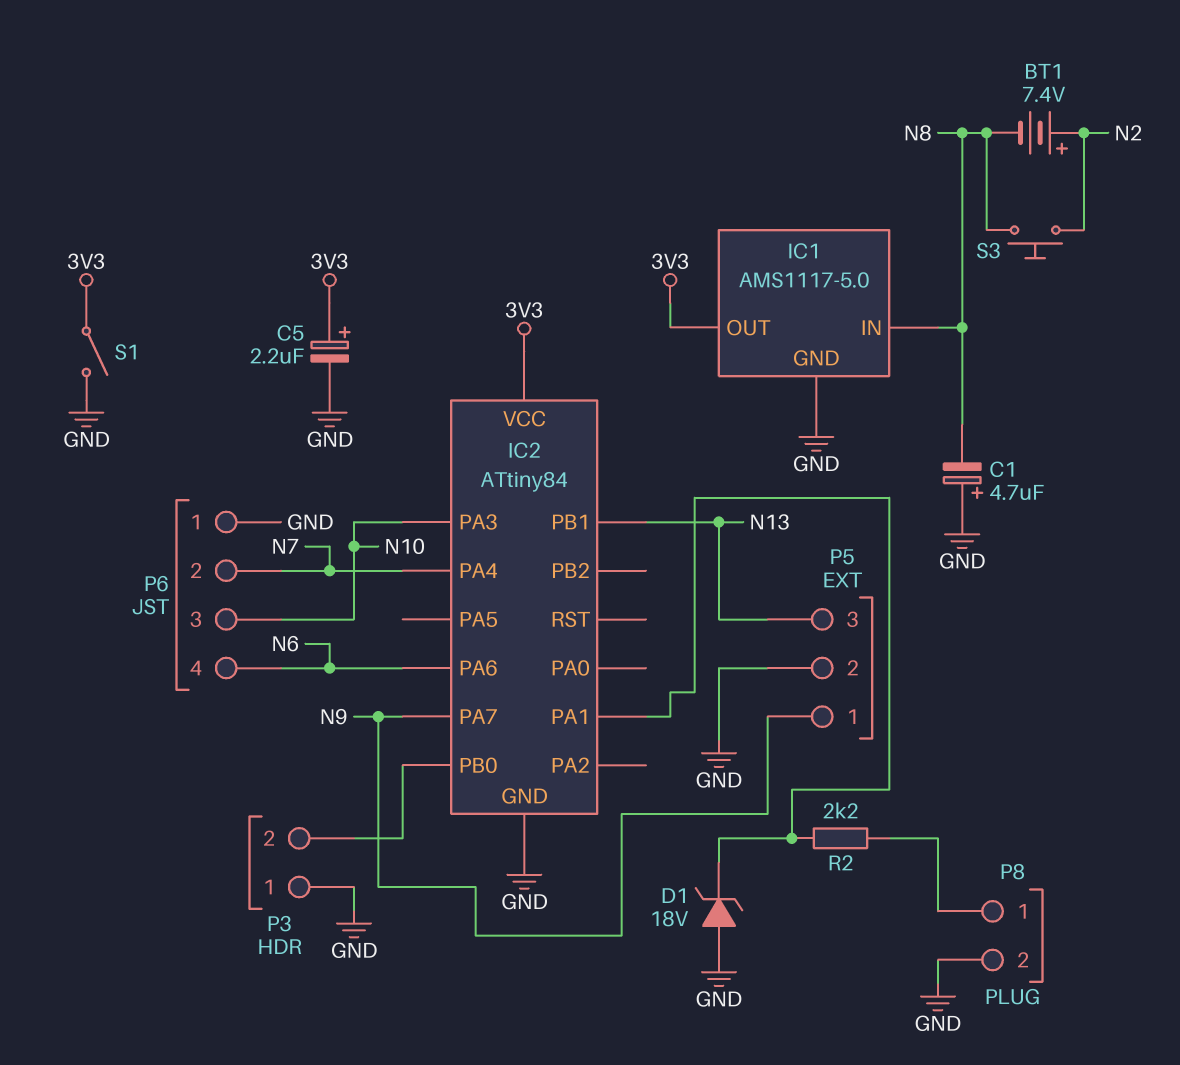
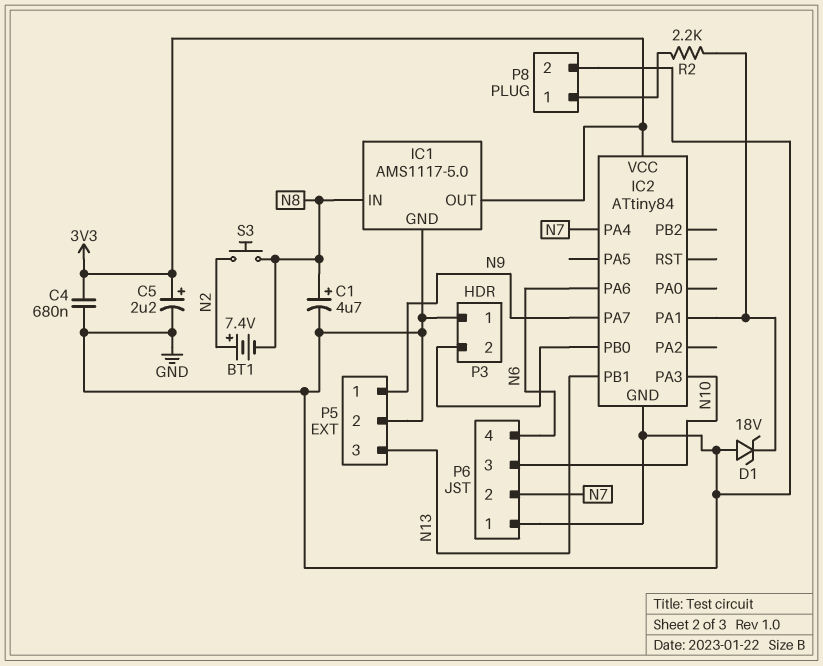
C1: 4.7uF (plus GND, minus N8) -> 4.7uF (plus N8, minus GND)
C4: none -> 680nF (3V3, GND)
S1: switch (3V3, GND) -> none

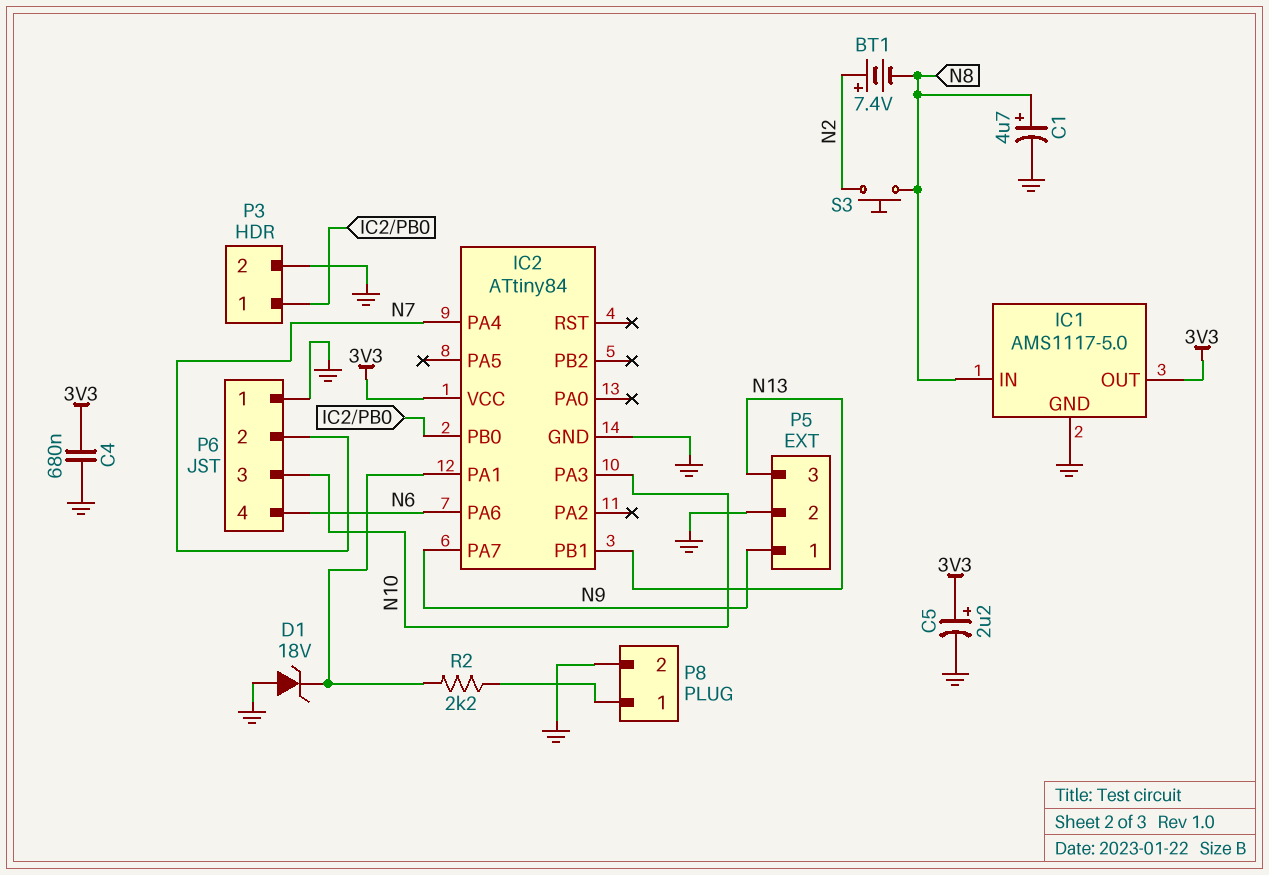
P3 pin 1: GND -> IC2/PB0
P3 pin 2: IC2/PB0 -> GND

